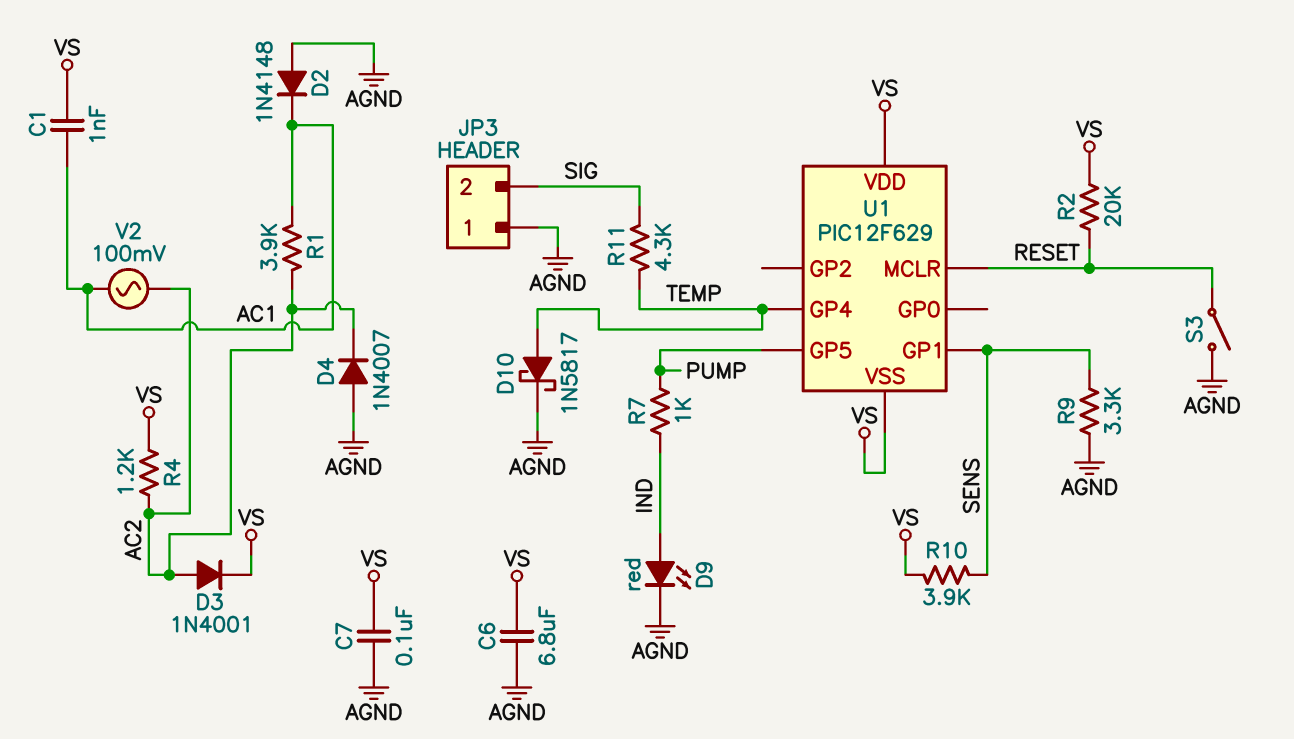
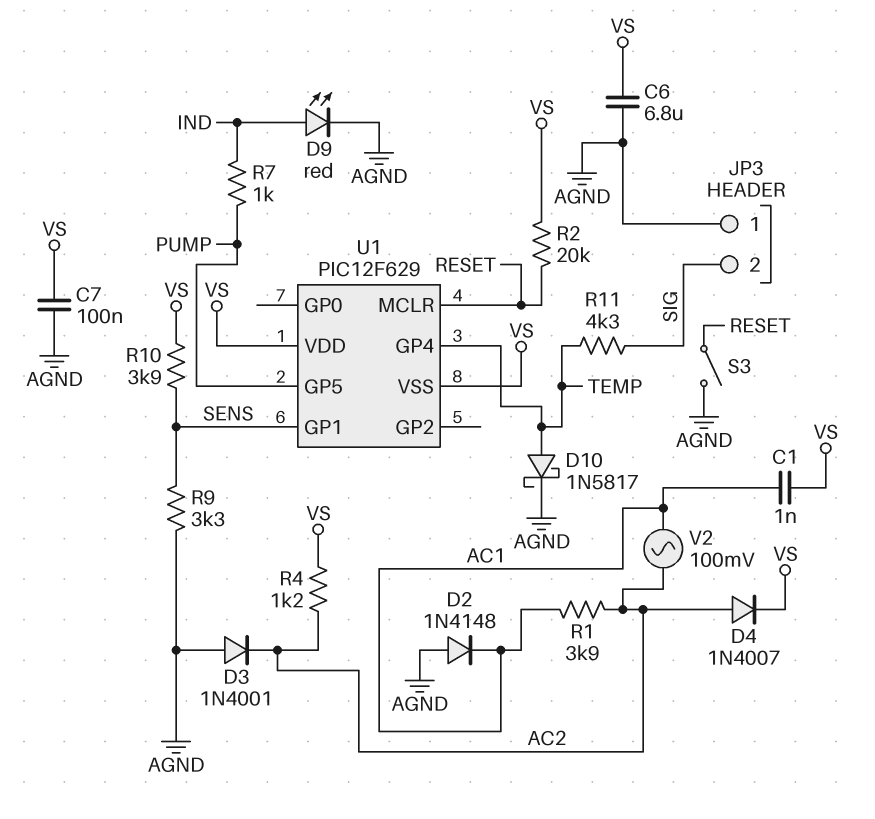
D3: diode 1N4001 (A AC2, K VS) -> diode 1N4001 (A AGND, K AC2)
D4: diode 1N4007 (A AGND, K AC2) -> diode 1N4007 (A AC2, K VS)

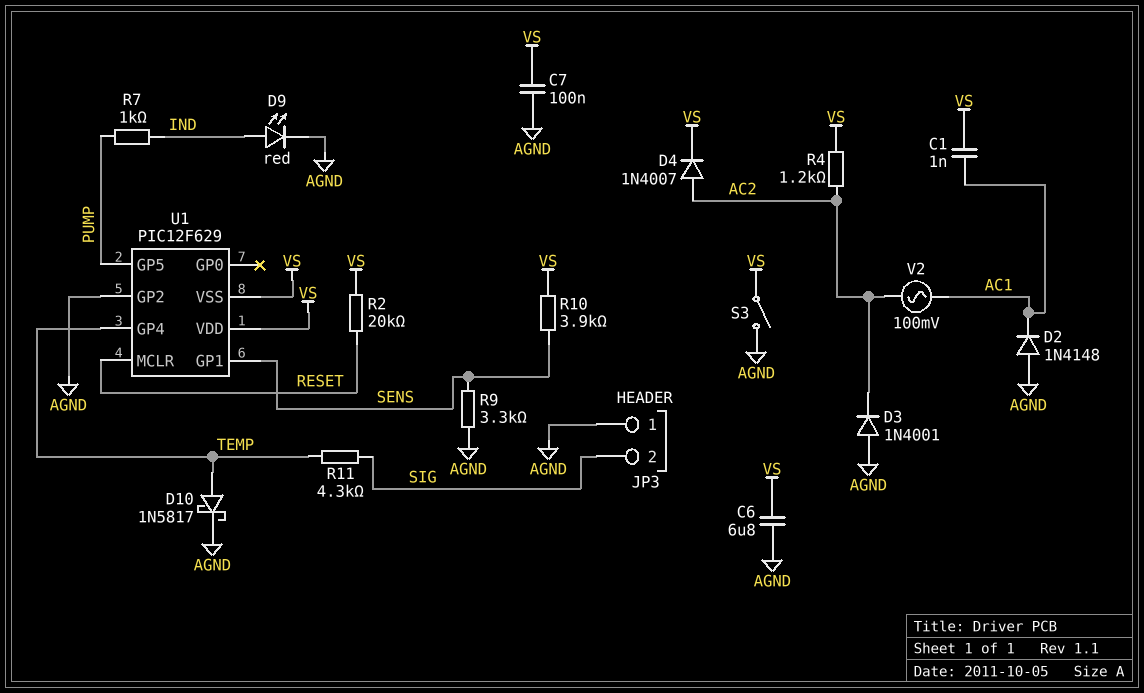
R1: 3.9k (AC1, AC2) -> none
S3: switch (AGND, RESET) -> switch (AGND, VS)
U1 pin GP2: none -> AGND

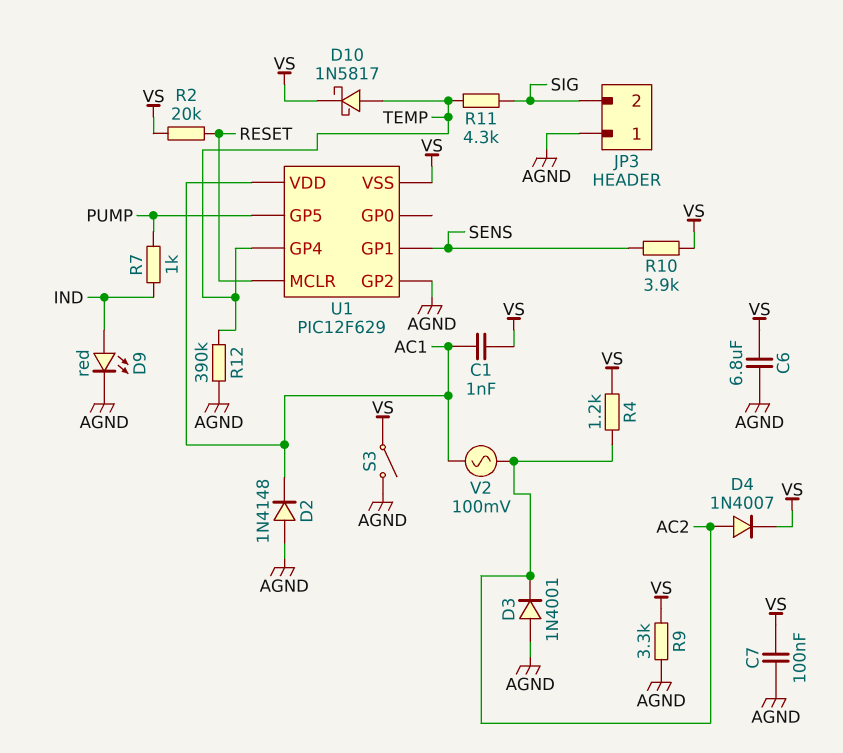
D10: schottky 1N5817 (A TEMP, K AGND) -> schottky 1N5817 (A TEMP, K VS)
R9: 3.3k (AGND, SENS) -> 3.3k (AGND, VS)
R12: none -> 390k (AGND, TEMP)
U1 pin VDD: VS -> AC1

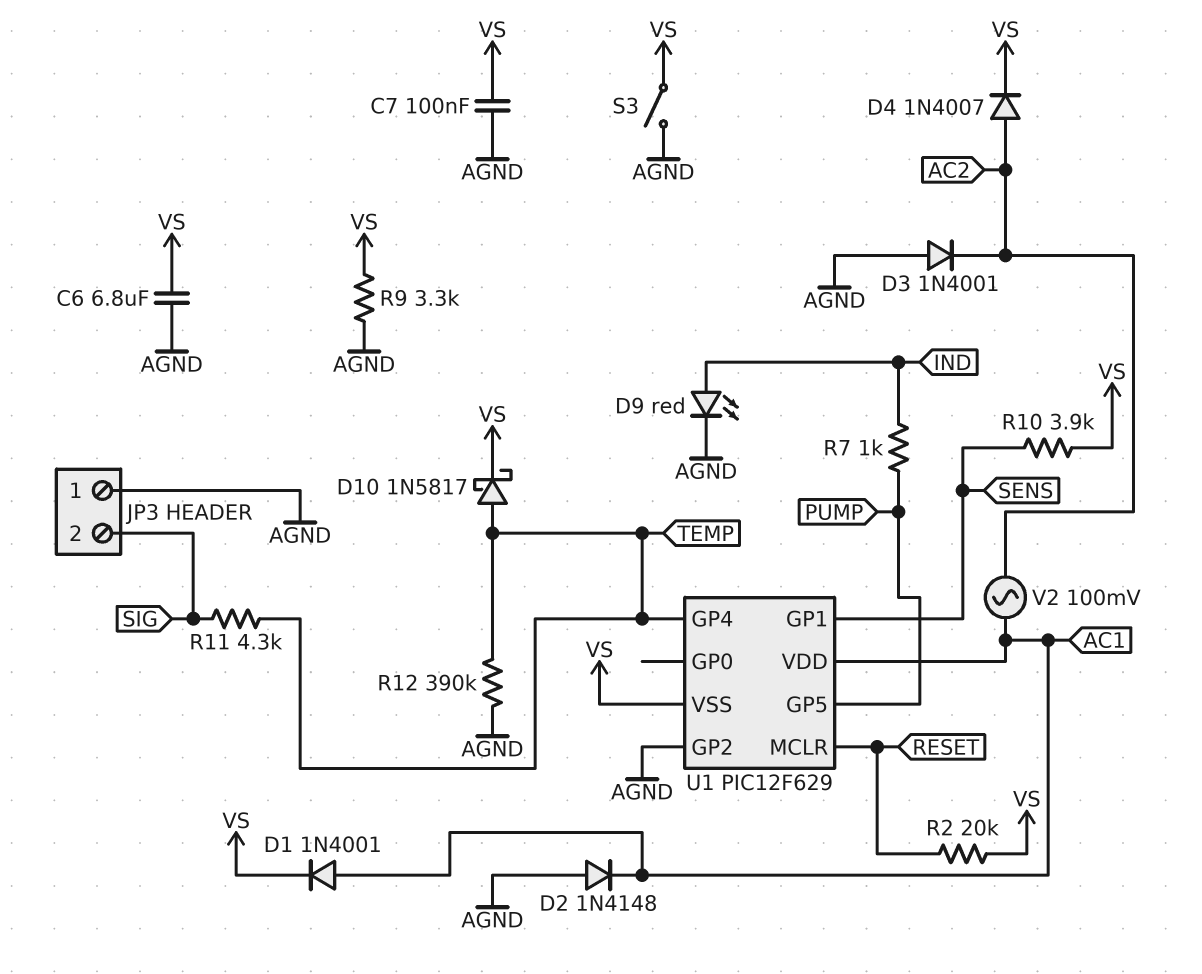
C1: 1nF (AC1, VS) -> none
D1: none -> diode 1N4001 (A AC1, K VS)
R4: 1.2k (AC2, VS) -> none

